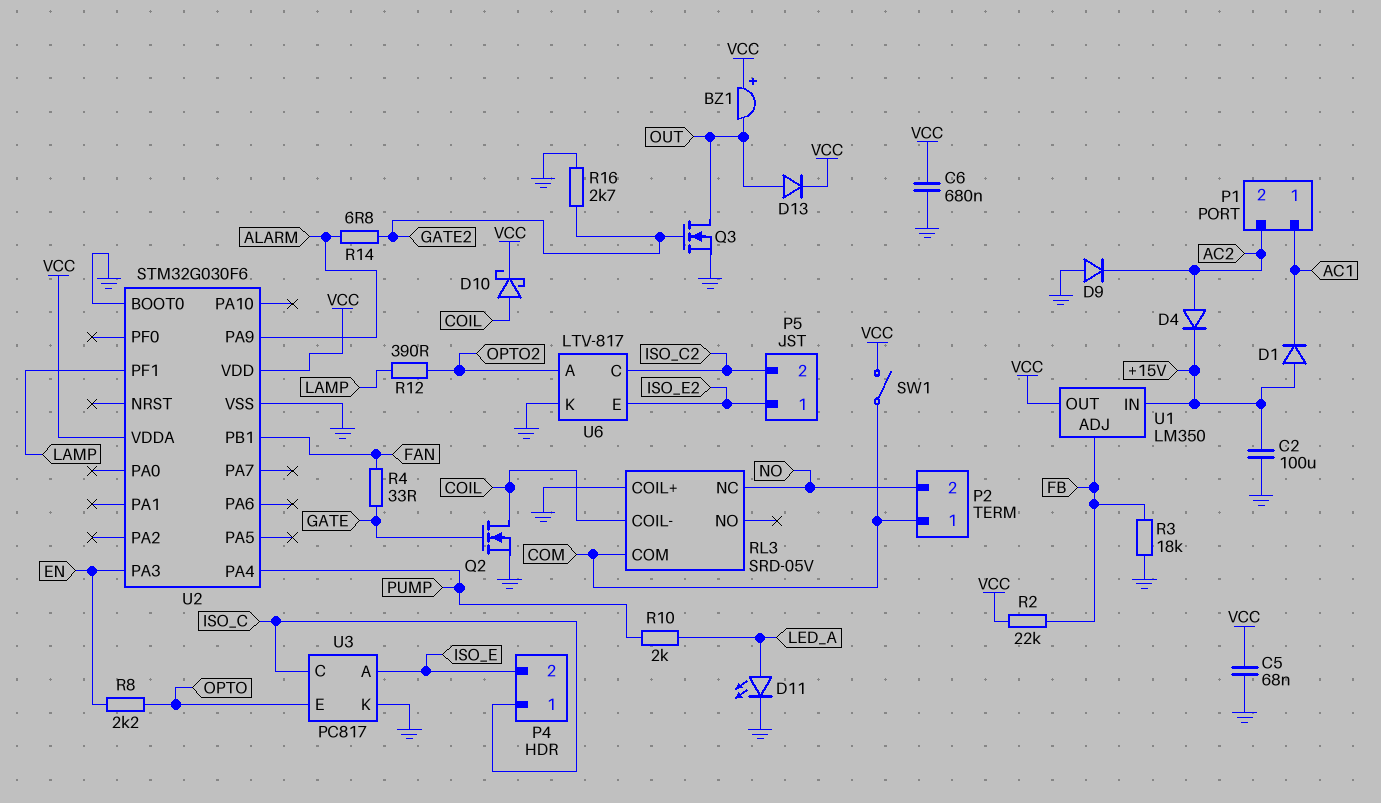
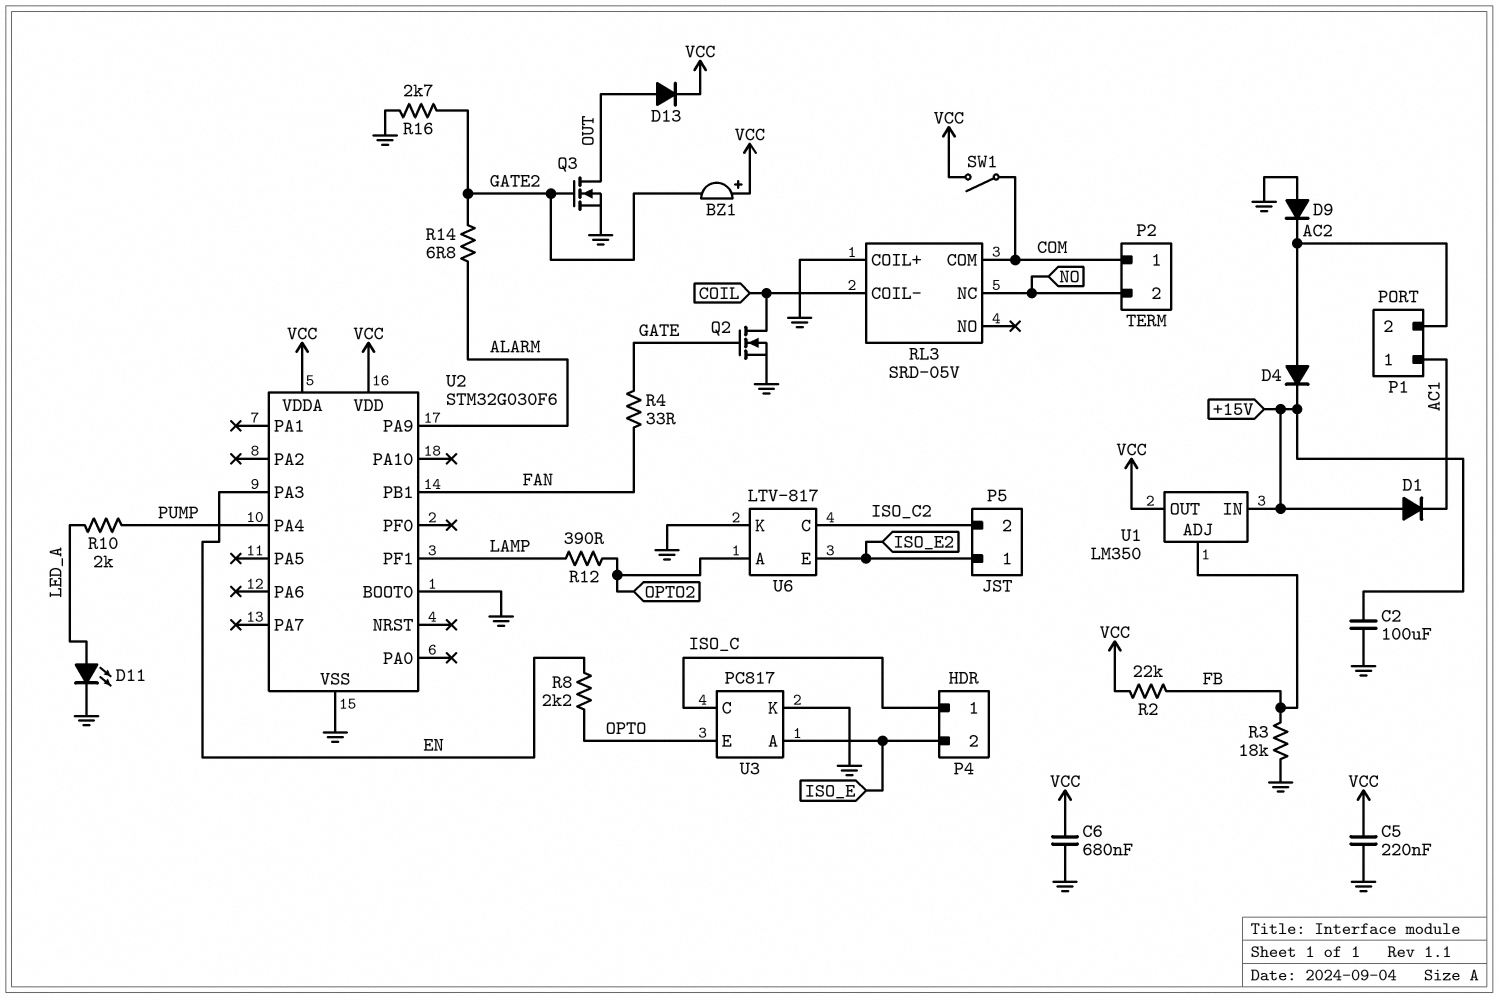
BZ1: buzzer (plus VCC, minus OUT) -> buzzer (plus VCC, minus GATE2)
C5: 68nF (GND, VCC) -> 220nF (GND, VCC)
D10: schottky (A COIL, K VCC) -> none

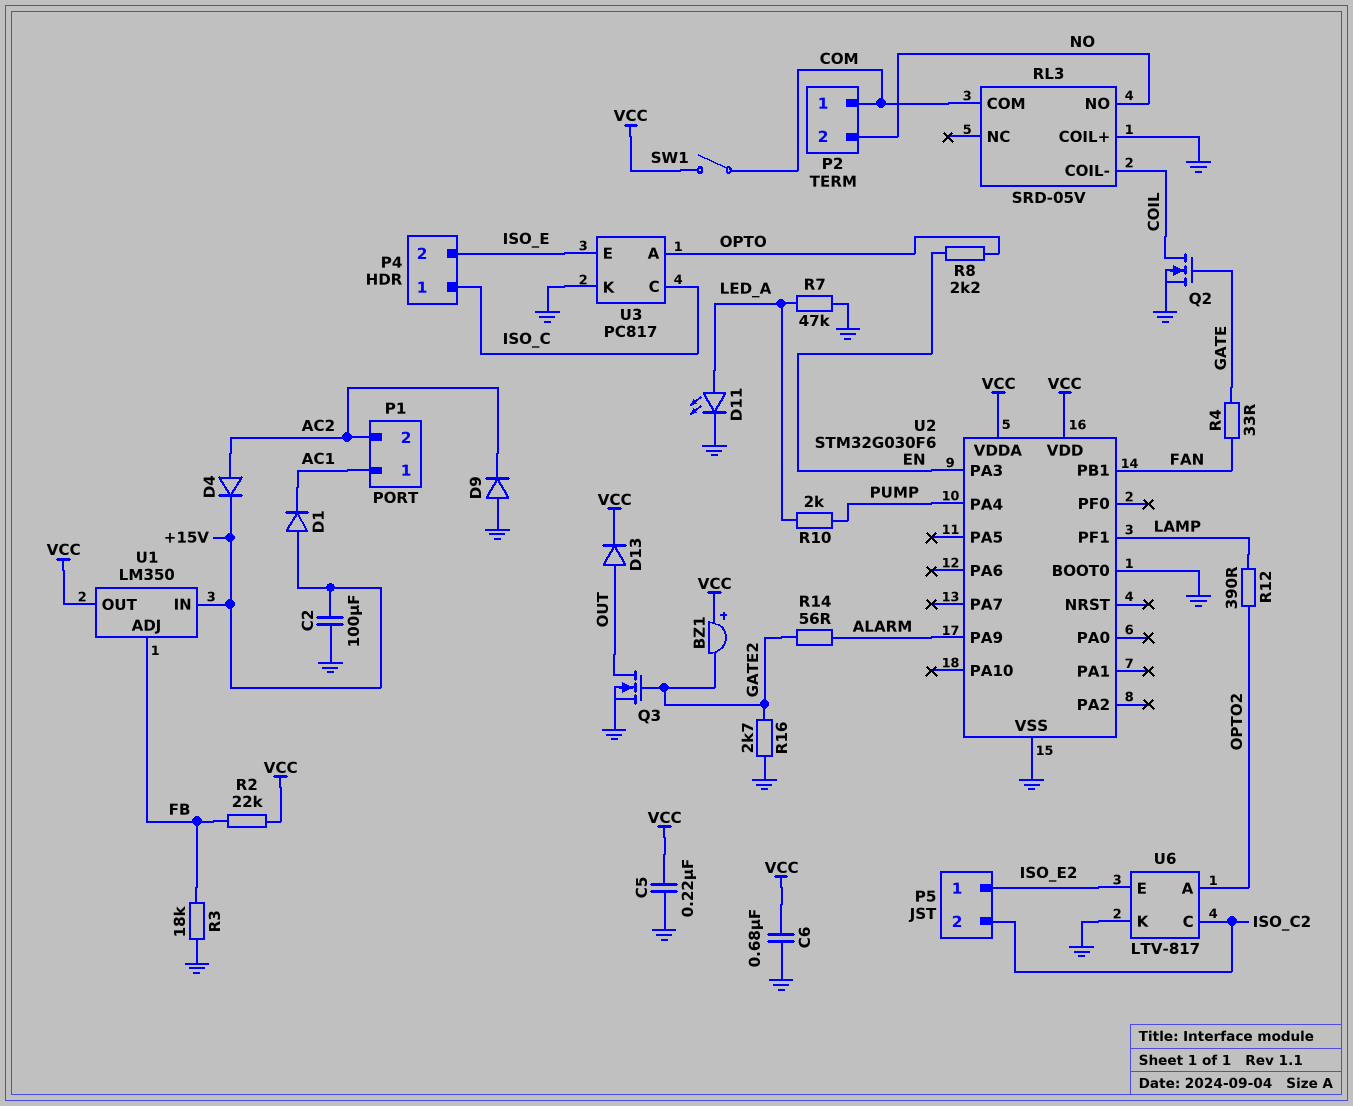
R7: none -> 47k (GND, LED_A)
R14: 6.8 (ALARM, GATE2) -> 56 (ALARM, GATE2)
RL3 pin NC: NO -> none
RL3 pin NO: none -> NO
U3 pin A: ISO_E -> OPTO
U3 pin E: OPTO -> ISO_E

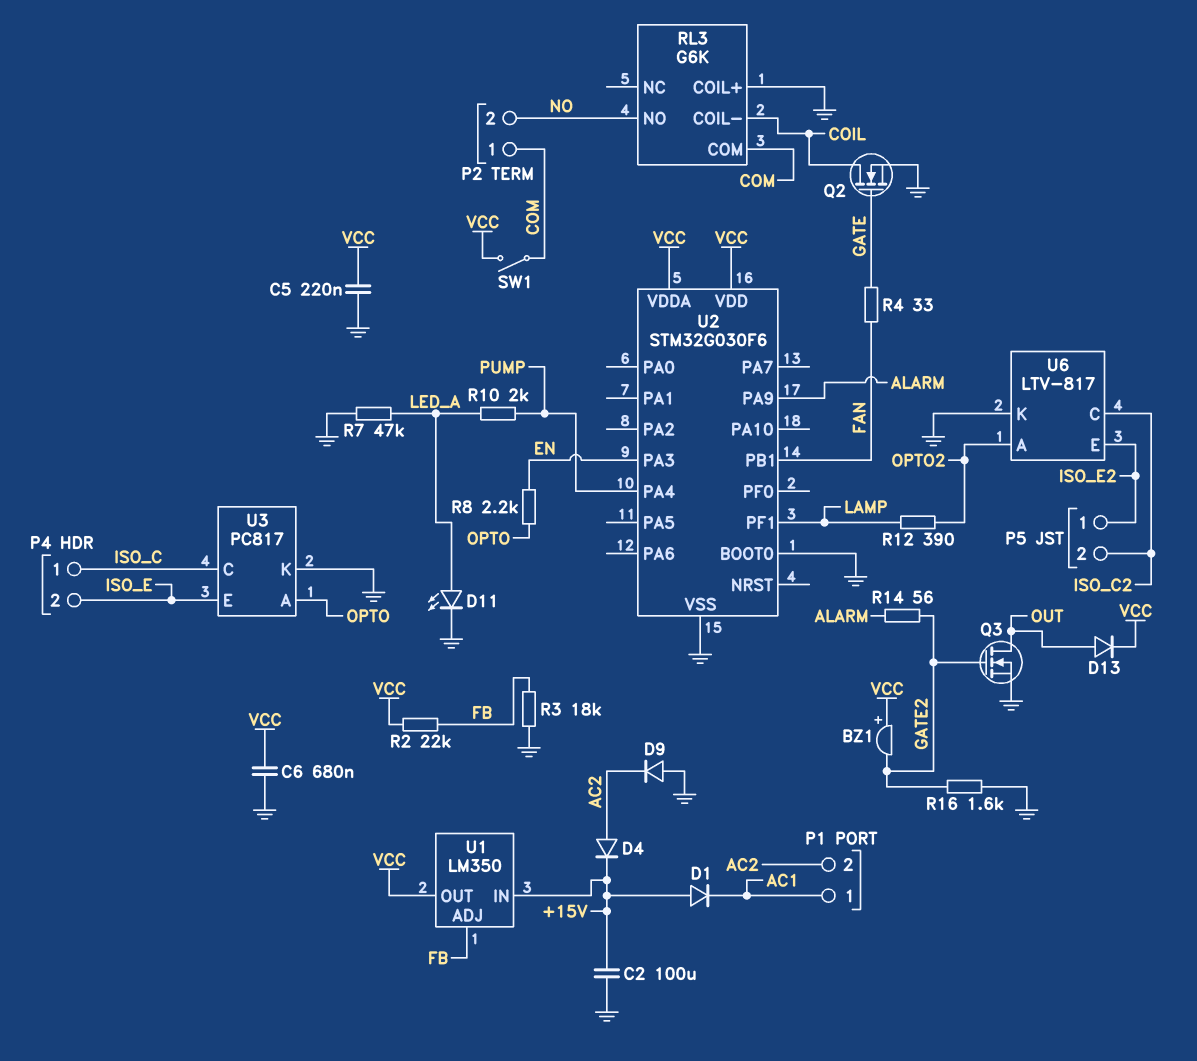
R16: 2.7k (GATE2, GND) -> 1.6k (GATE2, GND)
RL3: SRD-05V -> G6K

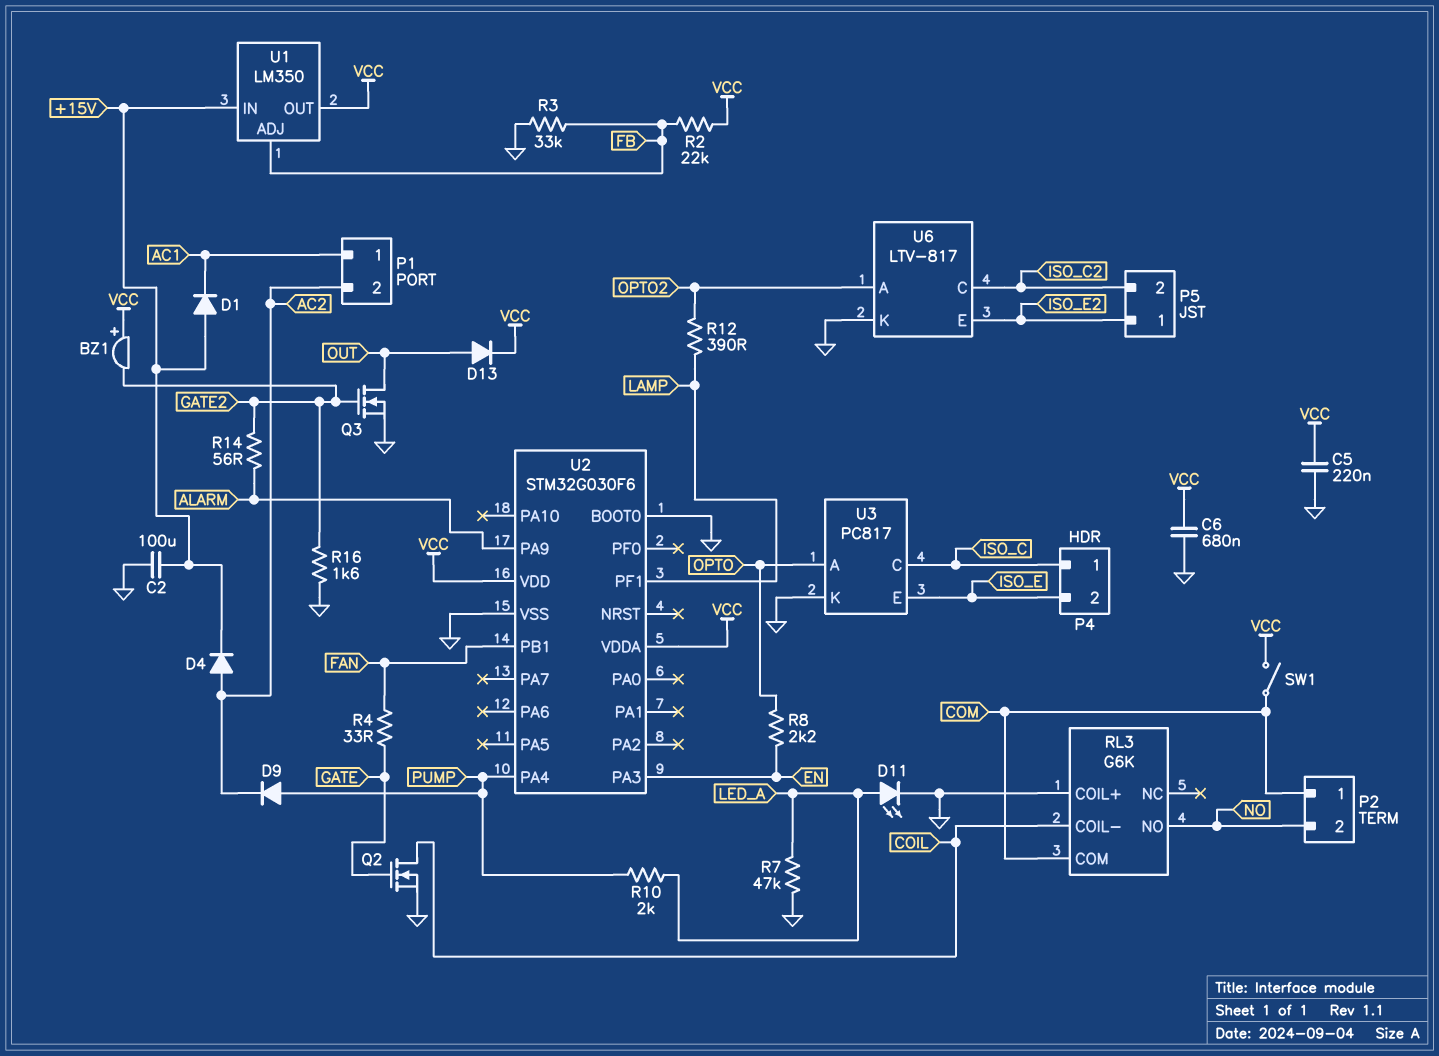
D9: diode (A GND, K AC2) -> diode (A PUMP, K AC2)
R3: 18k (FB, GND) -> 33k (FB, GND)

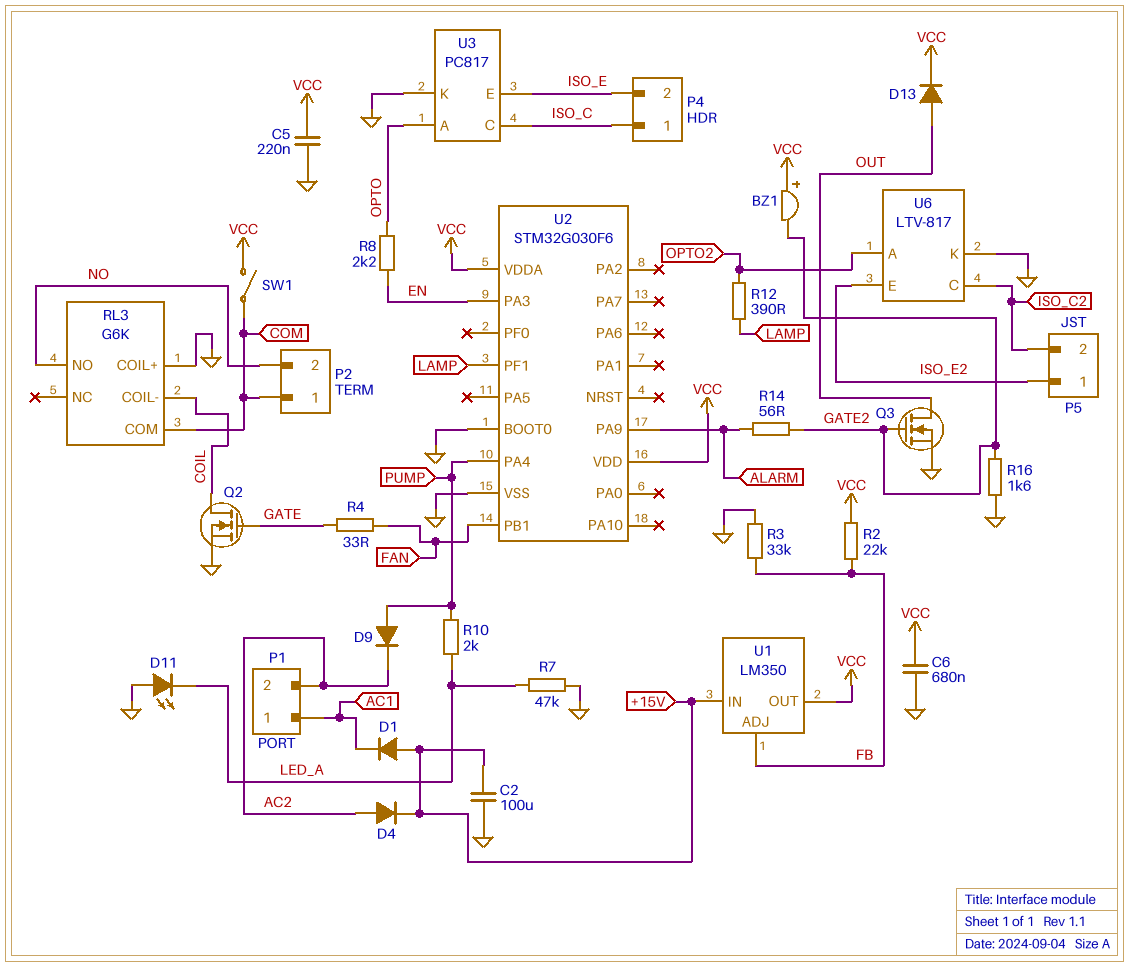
D11: LED (A LED_A, K GND) -> LED (A GND, K LED_A)

